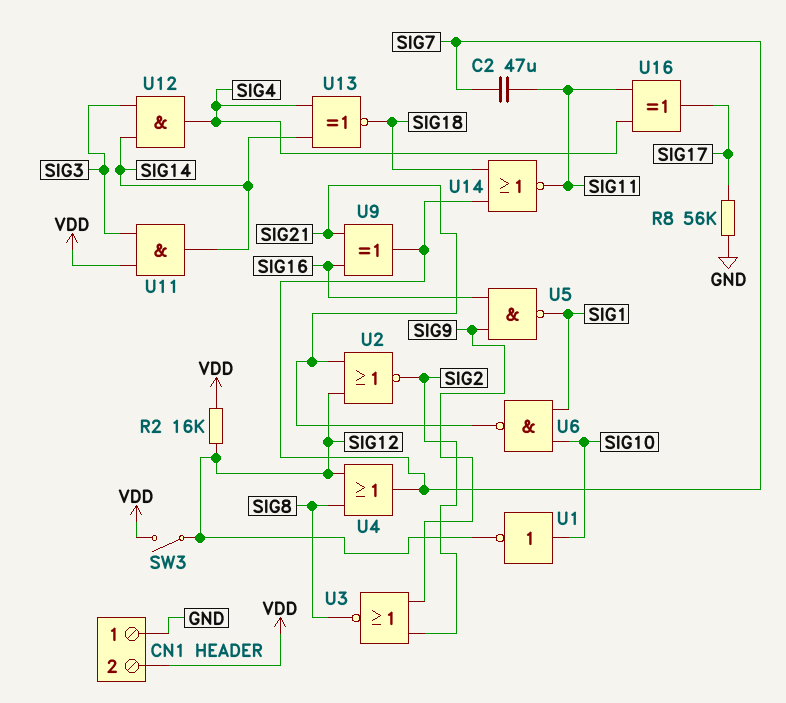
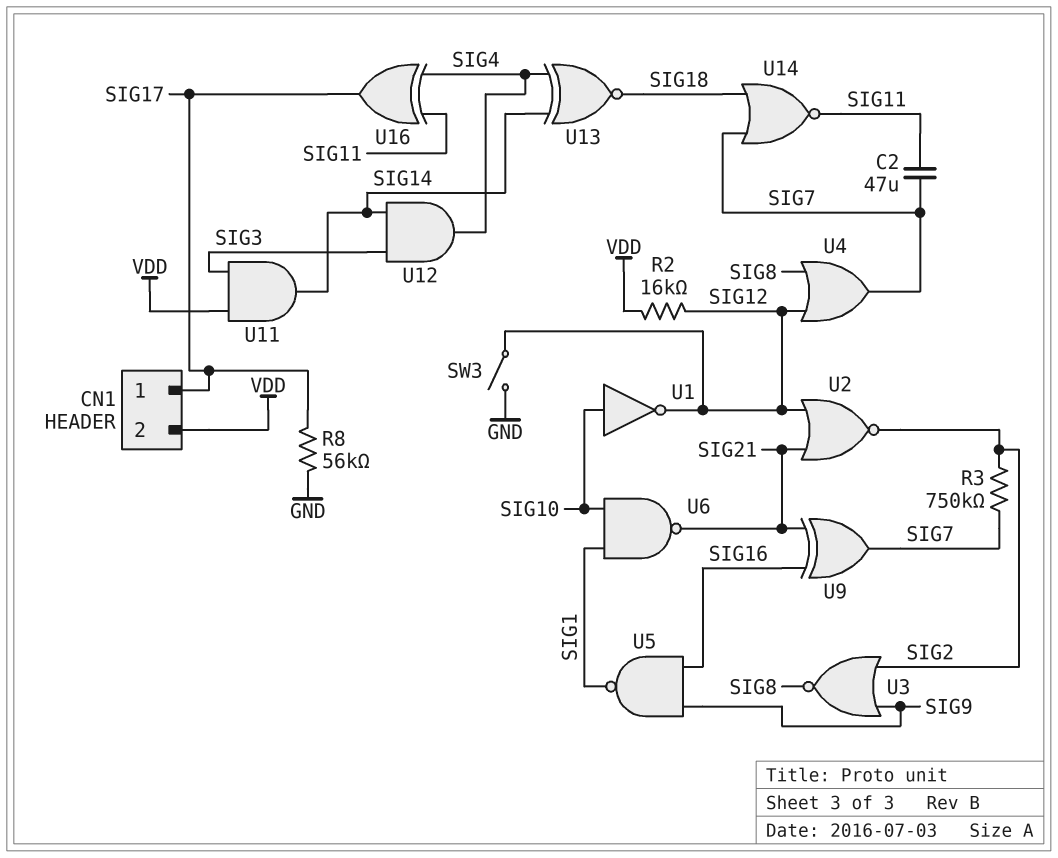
CN1 pin 1: GND -> SIG17
R3: none -> 750k (SIG2, SIG7)
SW3: switch (SIG12, VDD) -> switch (GND, SIG12)

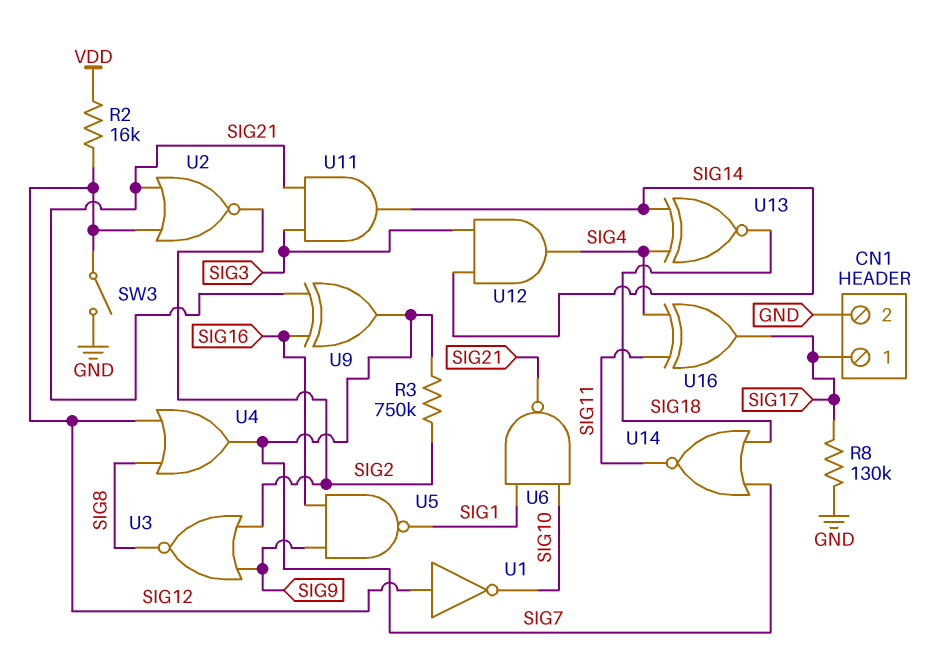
C2: 47uF (SIG7, SIG11) -> none
CN1 pin 2: VDD -> GND
R8: 56k (GND, SIG17) -> 130k (GND, SIG17)
U1: NOT (in SIG10, out SIG12) -> NOT (in SIG12, out SIG10)
U11: AND (in SIG3, in VDD, out SIG14) -> AND (in SIG3, in SIG21, out SIG14)

